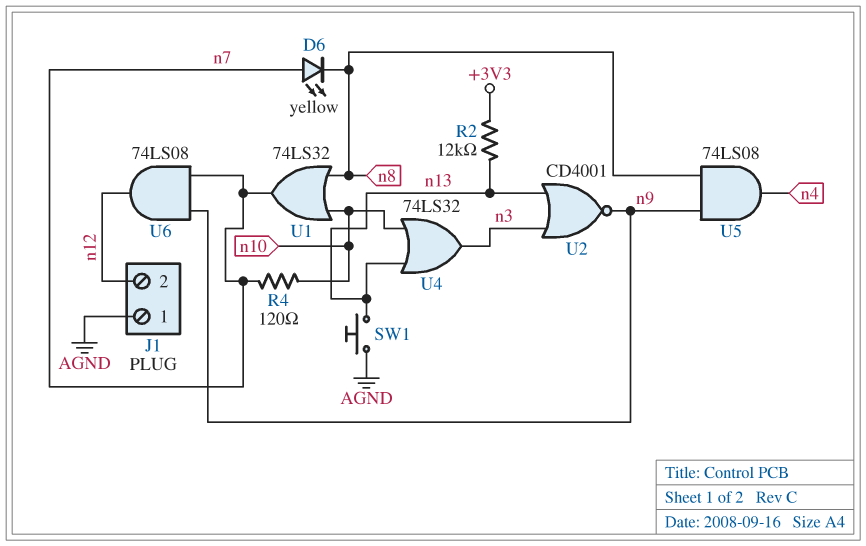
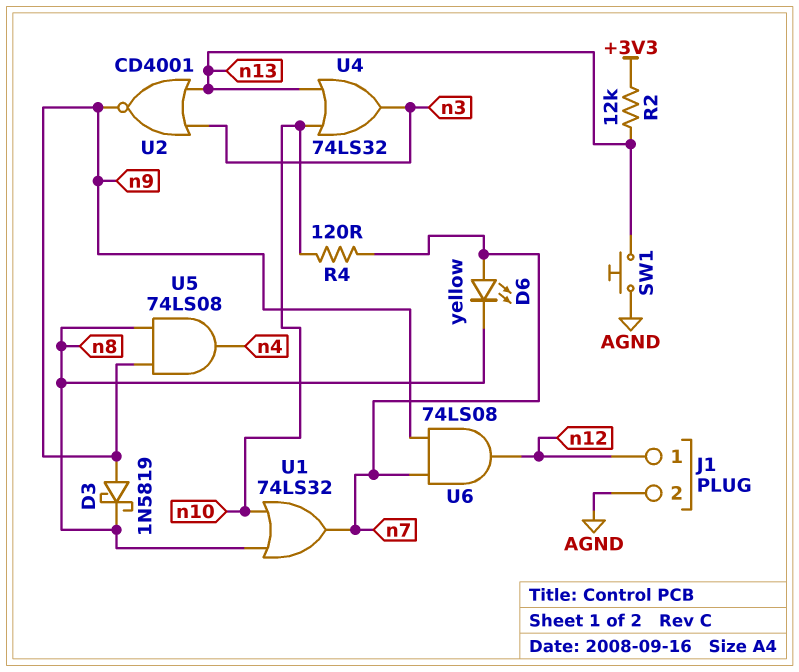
D3: none -> schottky 1N5819 (A n9, K n8)
J1 pin 1: AGND -> n12
J1 pin 2: n12 -> AGND

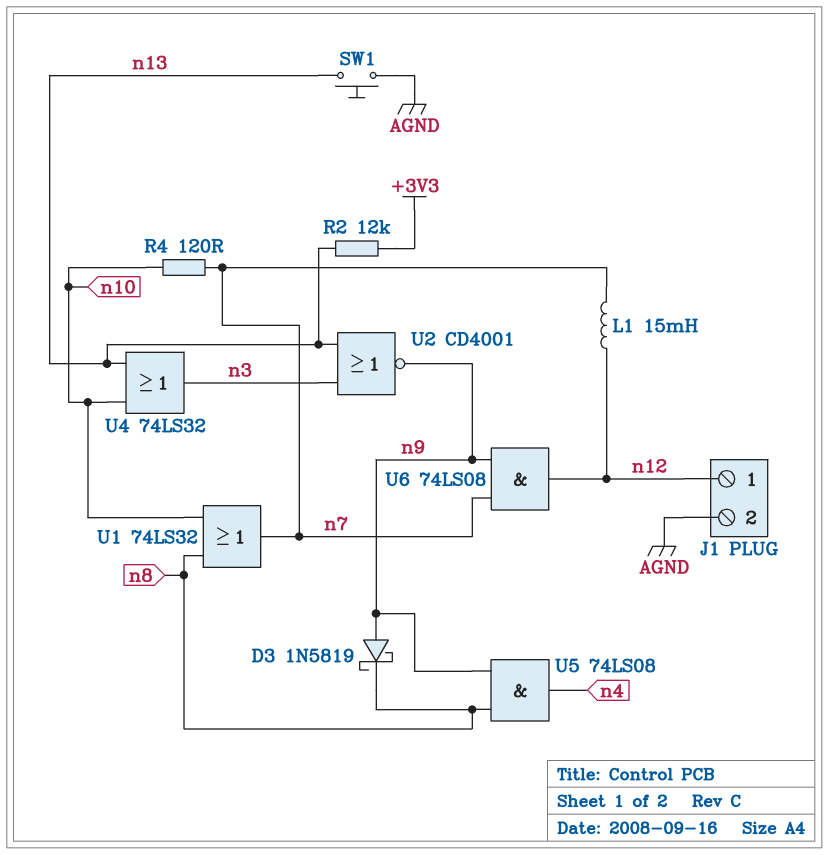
D6: LED yellow (A n7, K n8) -> none
L1: none -> 15mH (n7, n12)

